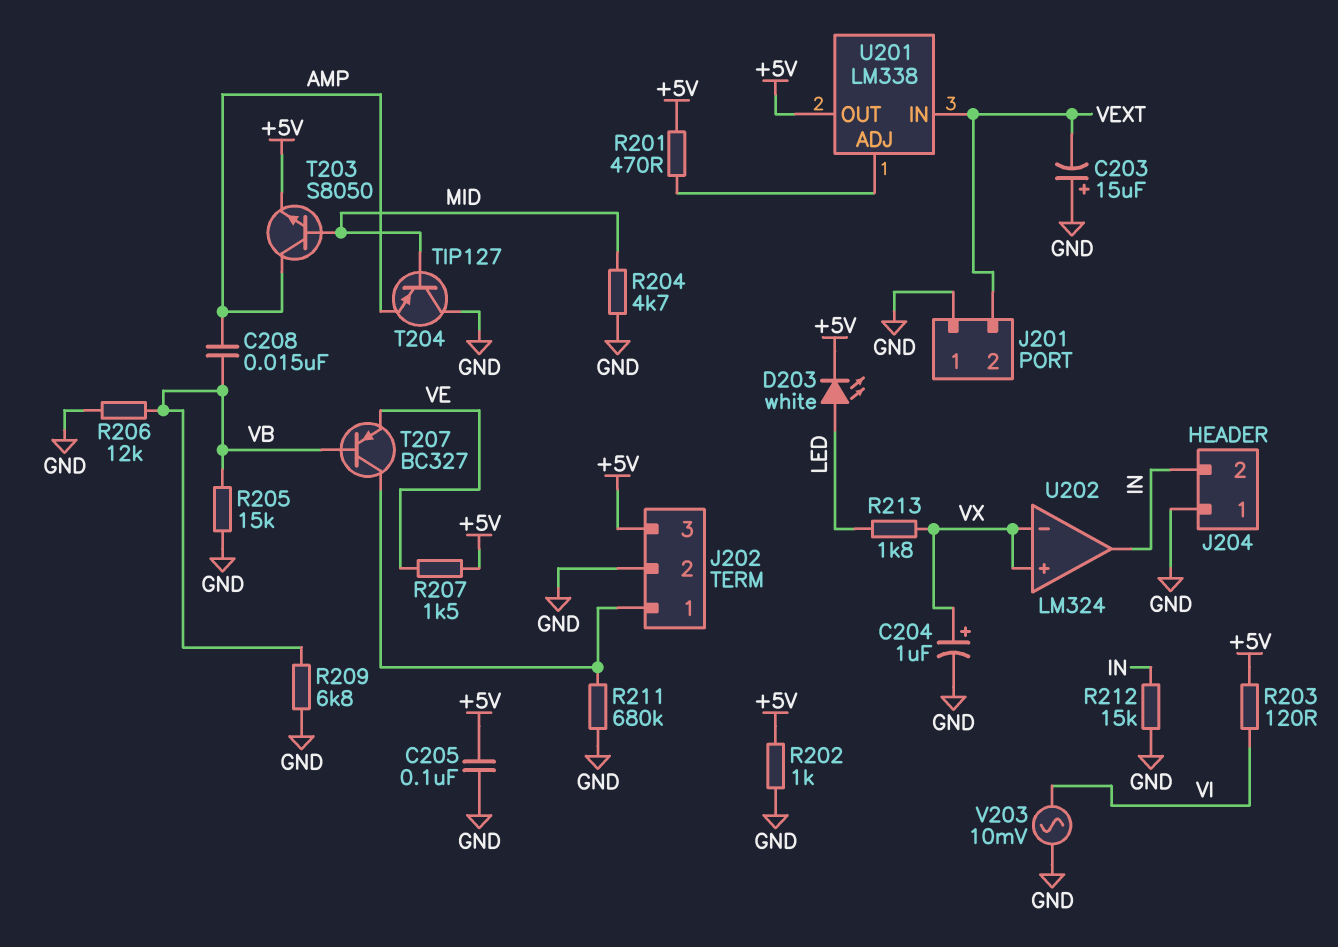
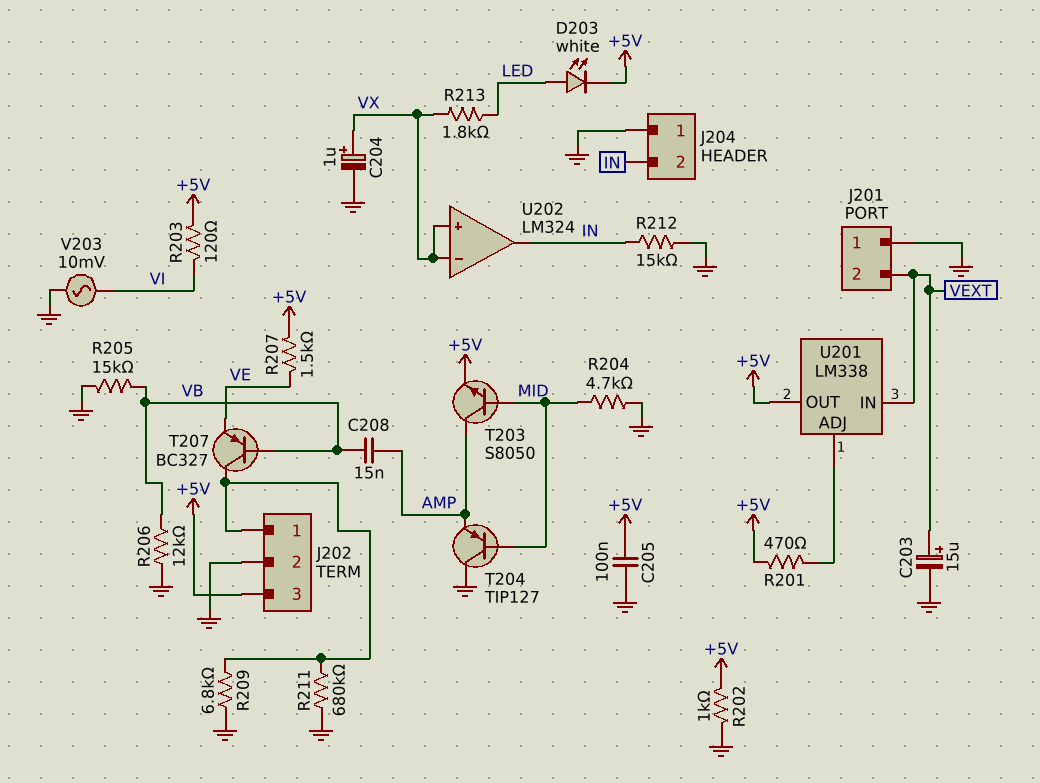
C203: 15uF (plus GND, minus VEXT) -> 15uF (plus VEXT, minus GND)
R209: 6.8k (GND, VB) -> 6.8k (GND, J202/1)

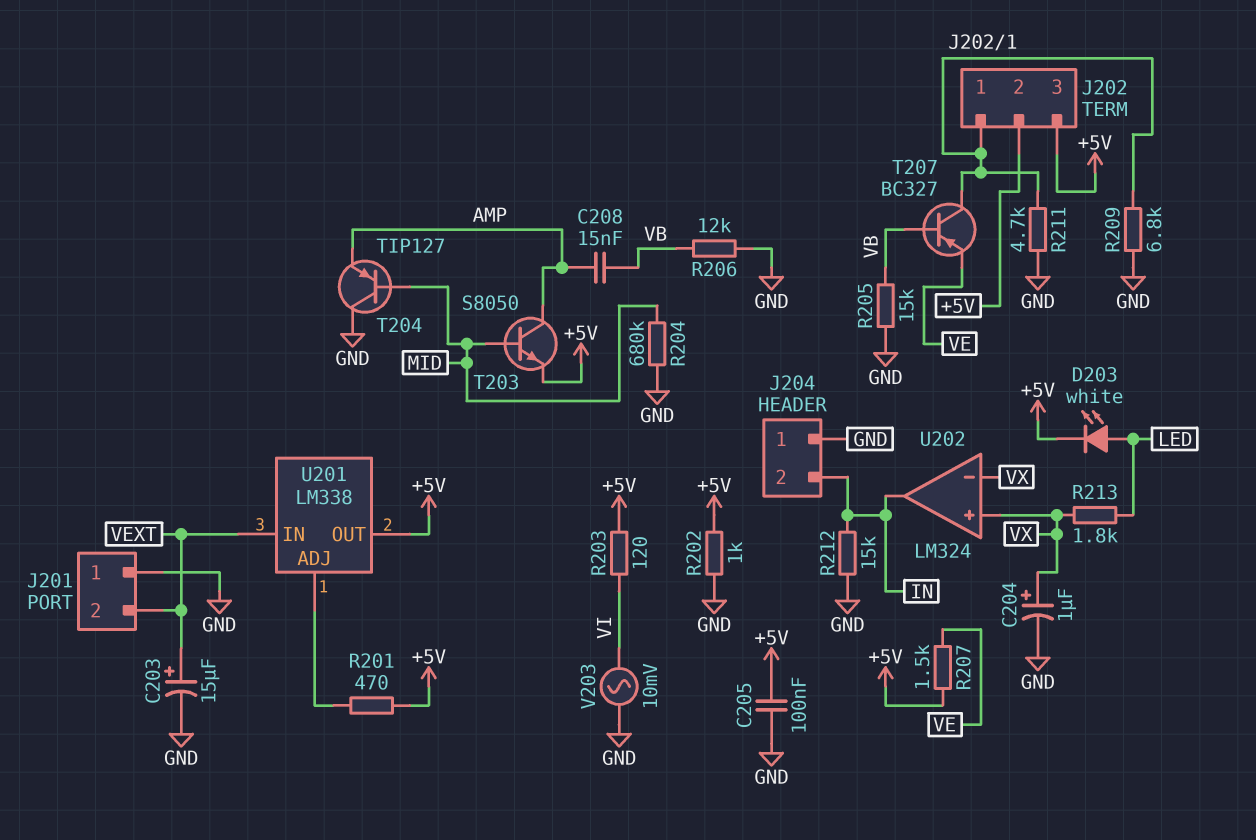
J202 pin 2: GND -> +5V
R204: 4.7k (GND, MID) -> 680k (GND, MID)
R211: 680k (GND, J202/1) -> 4.7k (GND, J202/1)

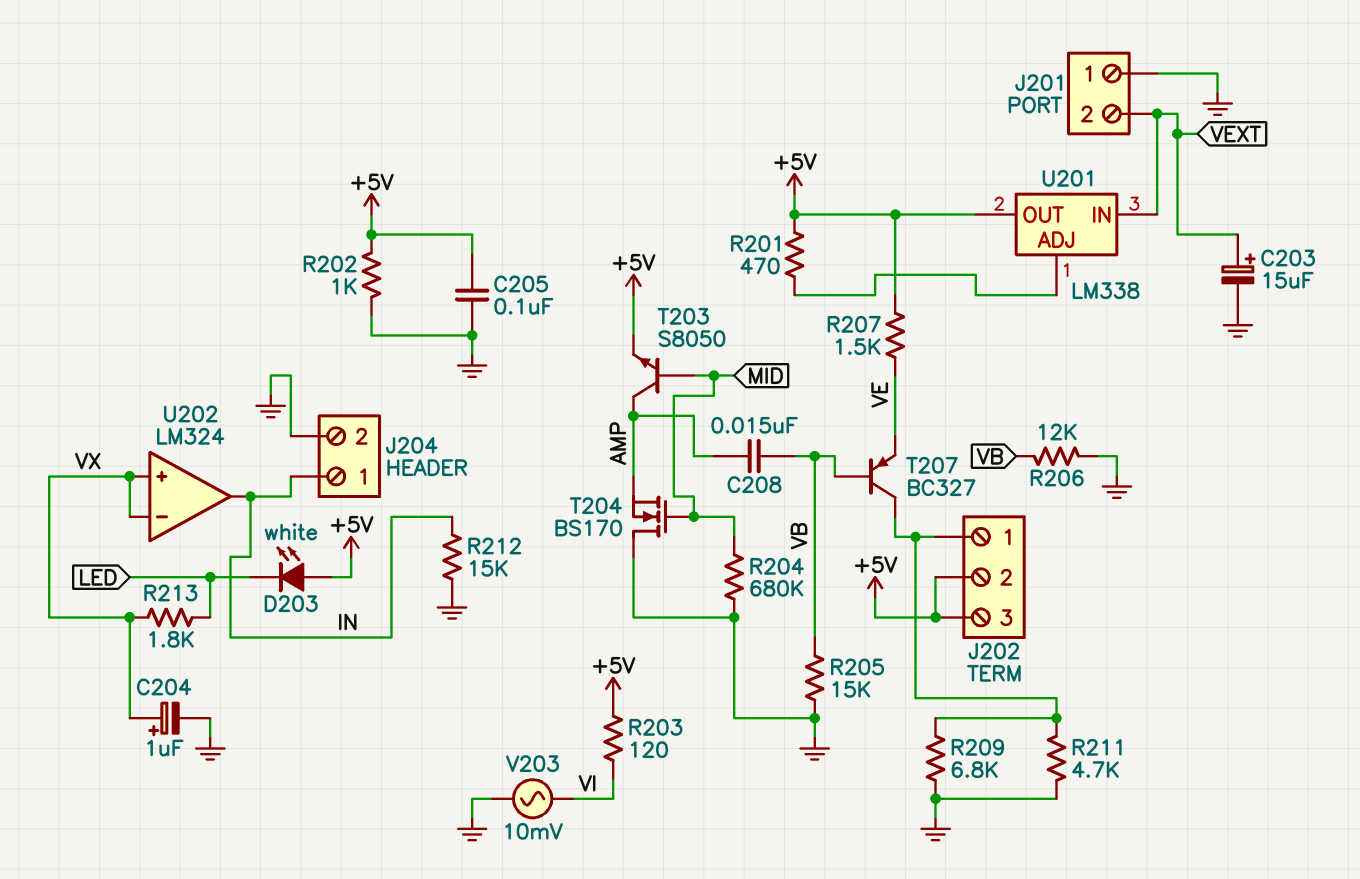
D203: LED white (A LED, K +5V) -> LED white (A +5V, K LED)
J204 pin 1: GND -> IN
J204 pin 2: IN -> GND
T204: PNP TIP127 (B MID, C GND, E AMP) -> NMOS BS170 (G MID, D GND, S AMP)

